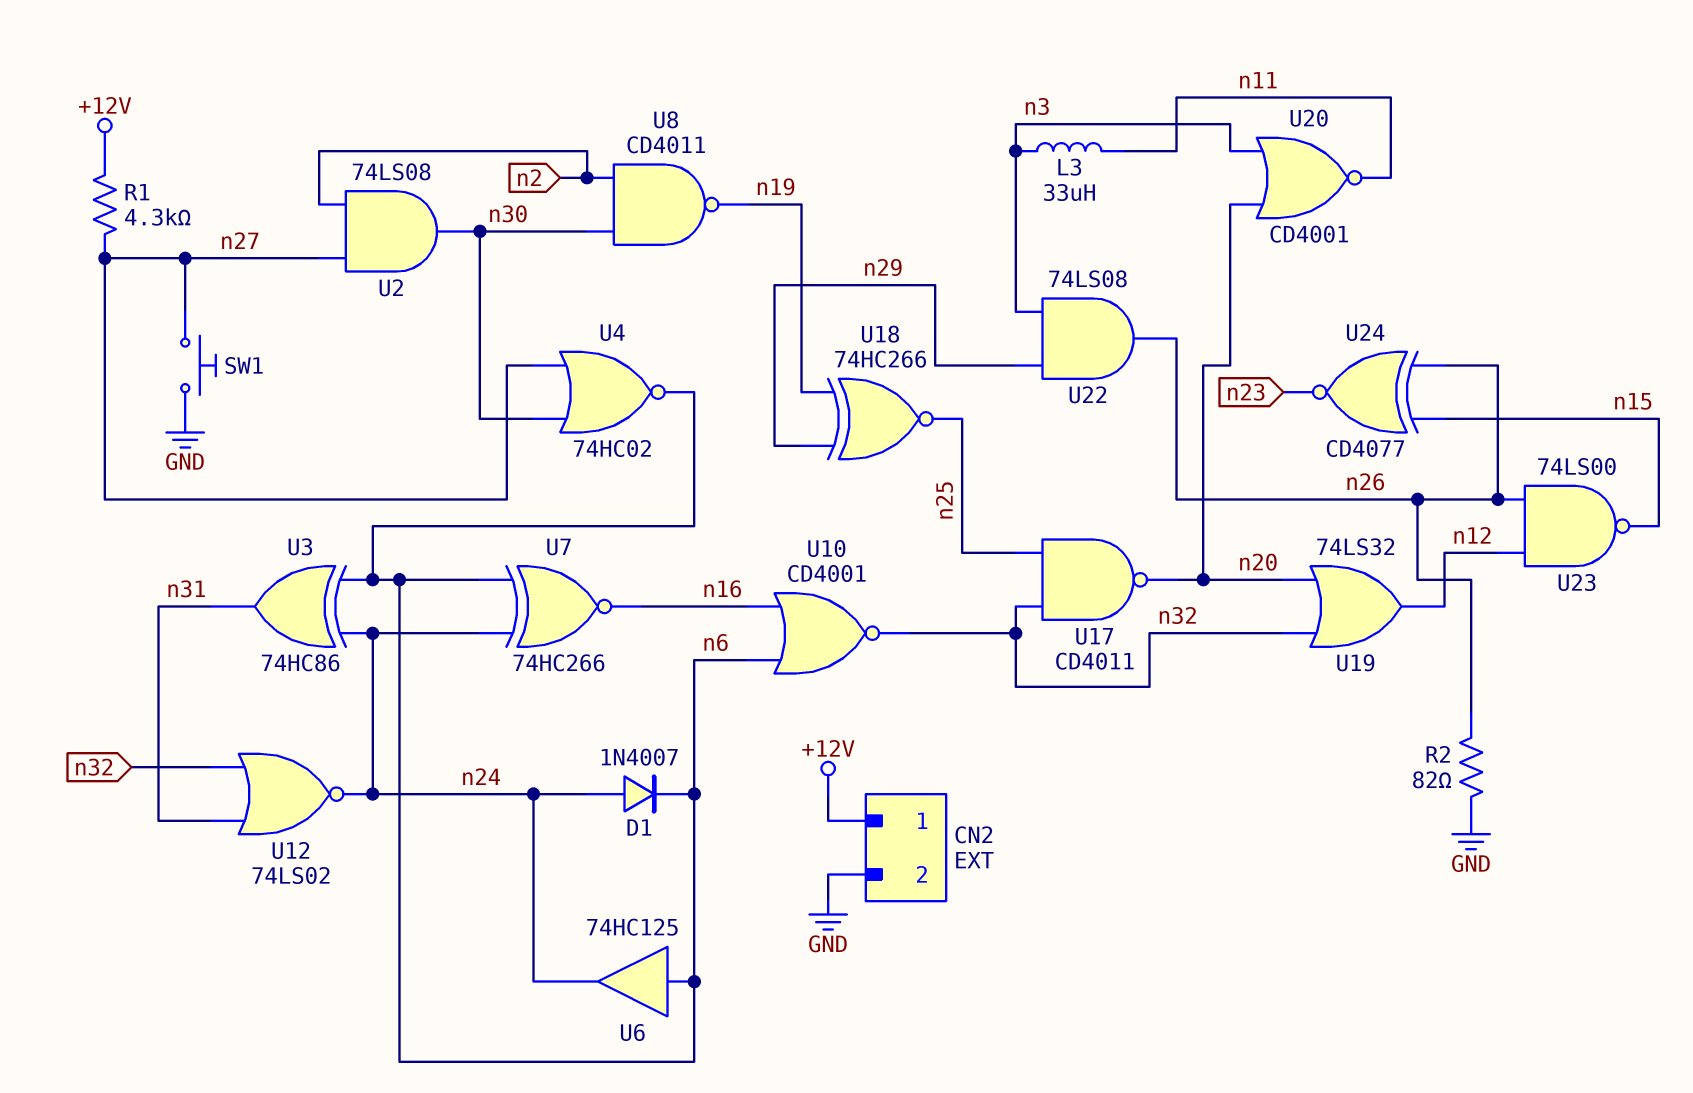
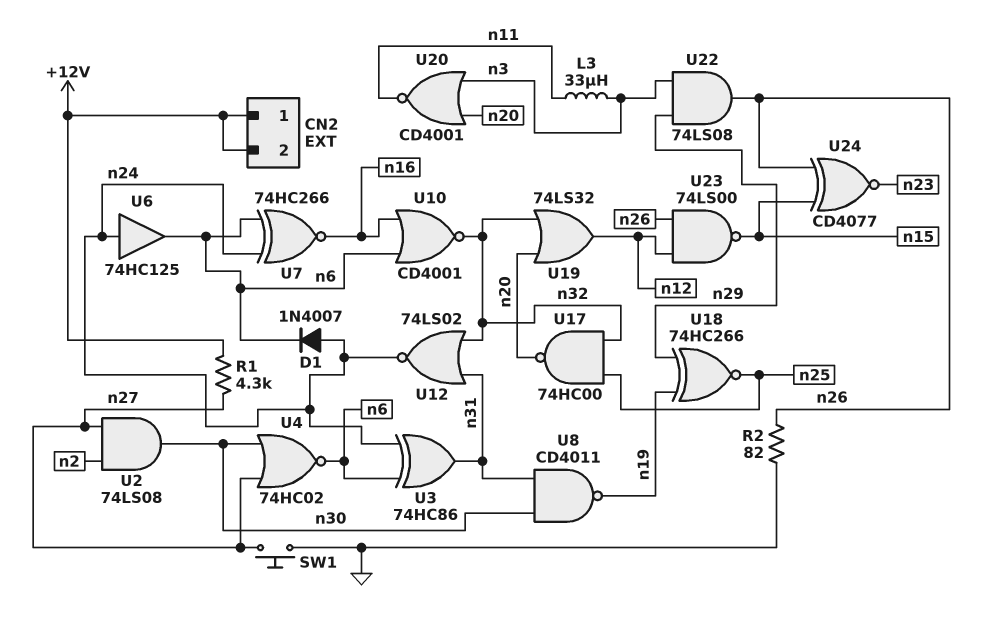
CN2 pin 2: GND -> +12V
U6: buffer 74HC125 (in n6, out n24) -> buffer 74HC125 (in n24, out n6)
U8: NAND CD4011 (in n2, in n30, out n19) -> NAND CD4011 (in n30, in n31, out n19)
U17: NAND CD4011 (in n25, in n32, out n20) -> NAND 74HC00 (in n25, in n32, out n20)

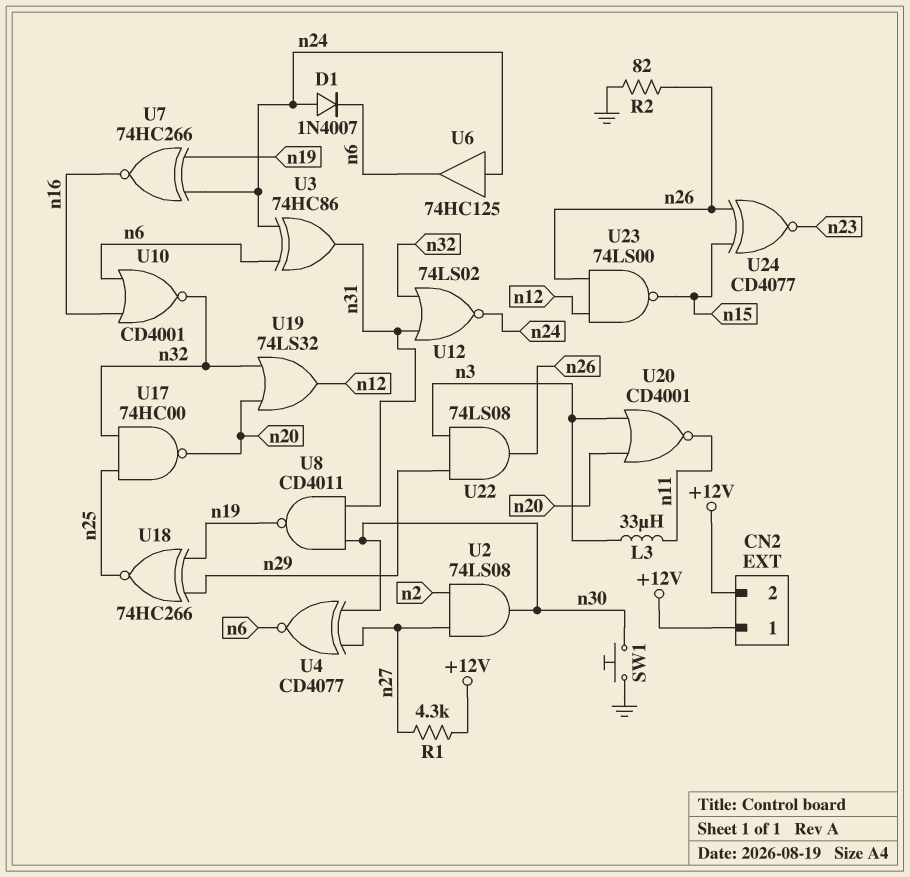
SW1: button (GND, n27) -> button (GND, n30)
U4: NOR 74HC02 (in n27, in n30, out n6) -> XNOR CD4077 (in n27, in n30, out n6)
U7: XNOR 74HC266 (in n6, in n24, out n16) -> XNOR 74HC266 (in n19, in n24, out n16)

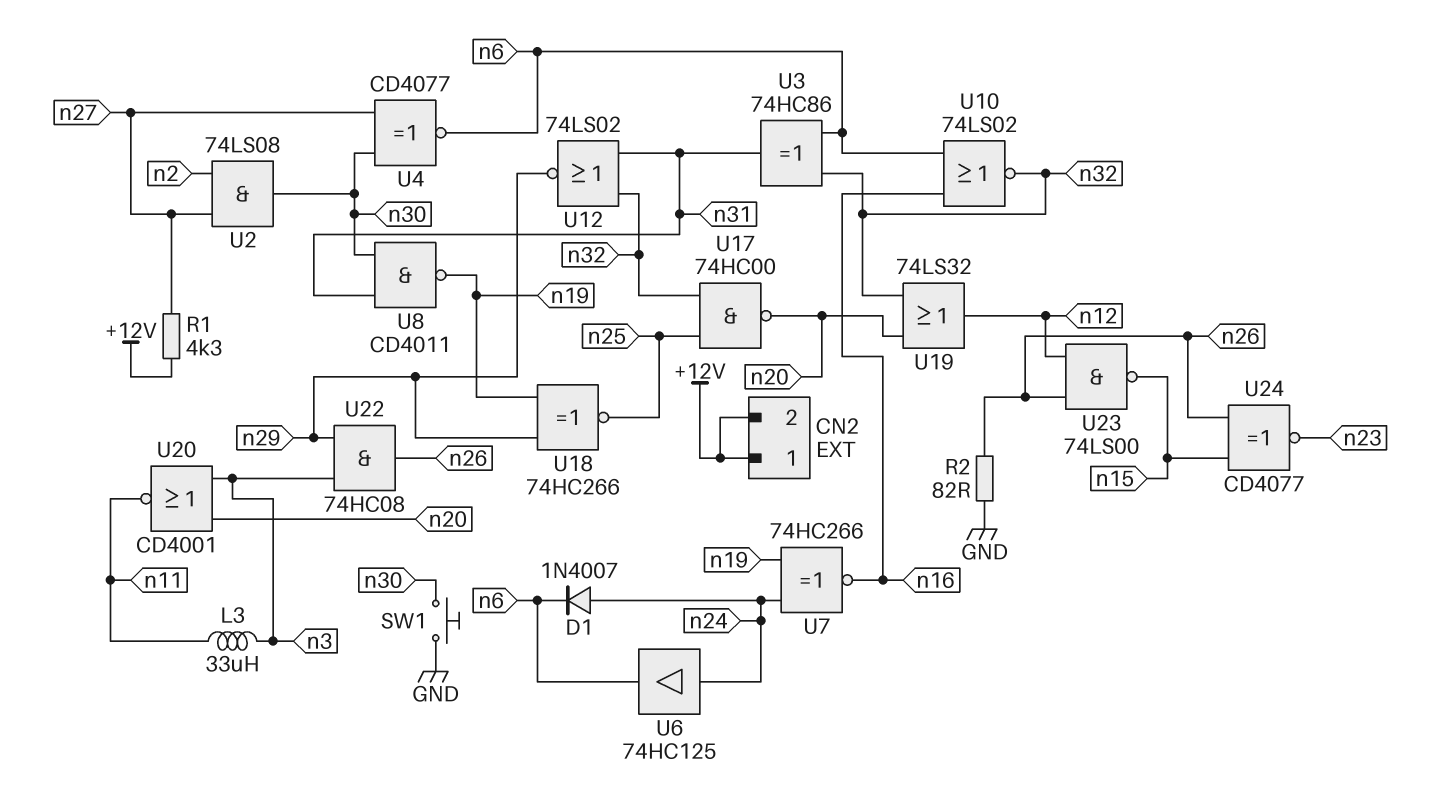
U3: XOR 74HC86 (in n6, in n24, out n31) -> XOR 74HC86 (in n6, in n32, out n31)
U10: NOR CD4001 (in n6, in n16, out n32) -> NOR 74LS02 (in n6, in n16, out n32)
U12: NOR 74LS02 (in n31, in n32, out n24) -> NOR 74LS02 (in n31, in n32, out n29)
U22: AND 74LS08 (in n3, in n29, out n26) -> AND 74HC08 (in n3, in n29, out n26)

